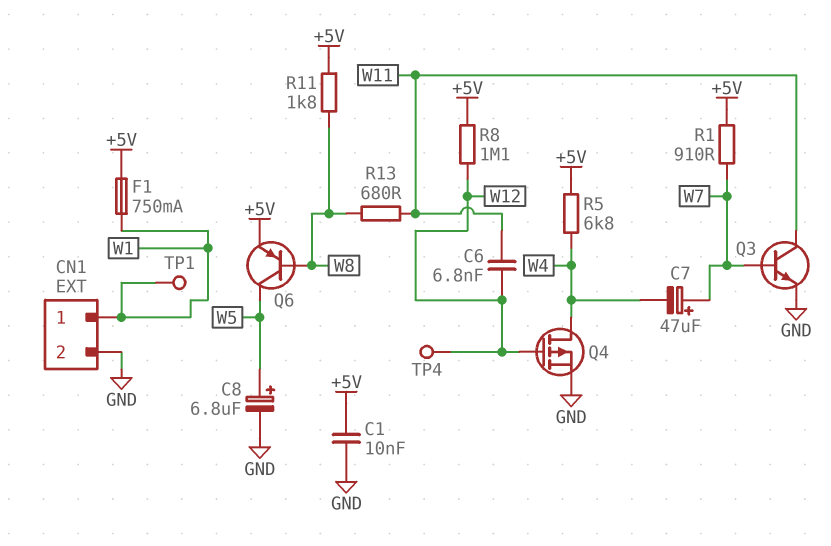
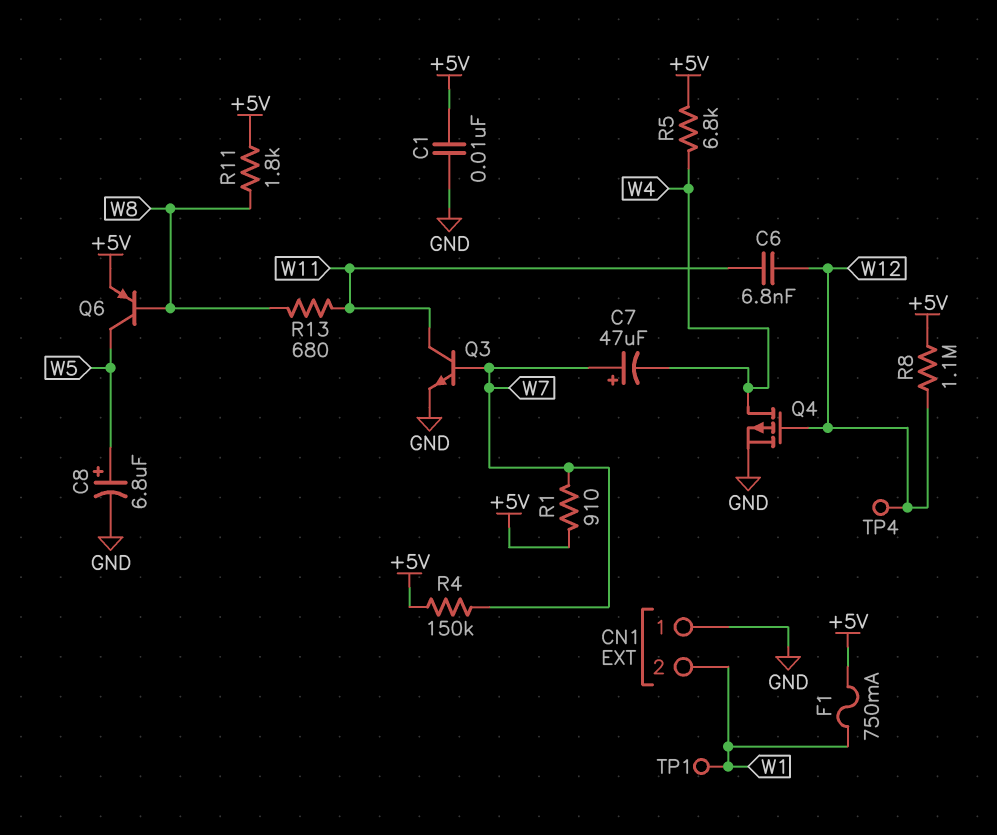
CN1 pin 1: W1 -> GND
CN1 pin 2: GND -> W1
R4: none -> 150k (+5V, W7)

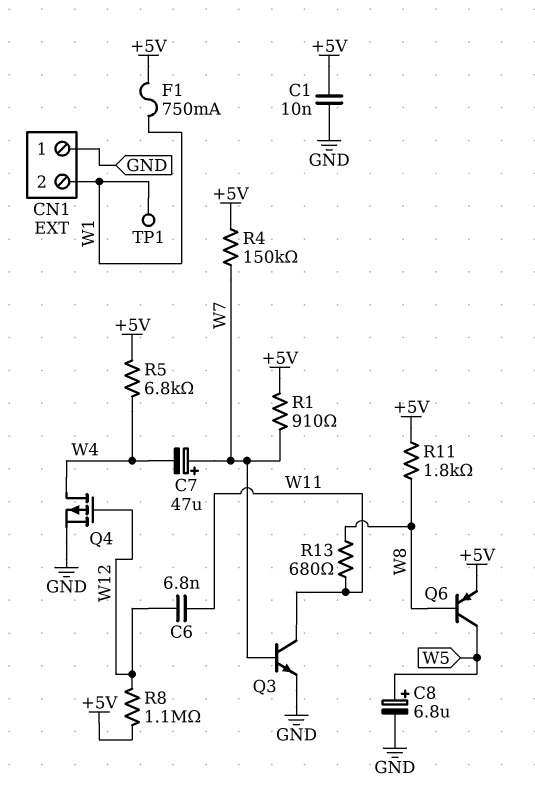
TP4: test point (W12) -> none

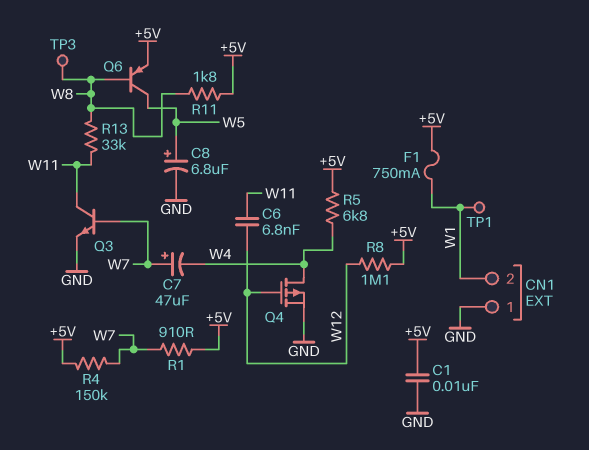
R13: 680 (W8, W11) -> 33k (W8, W11)
TP3: none -> test point (W8)

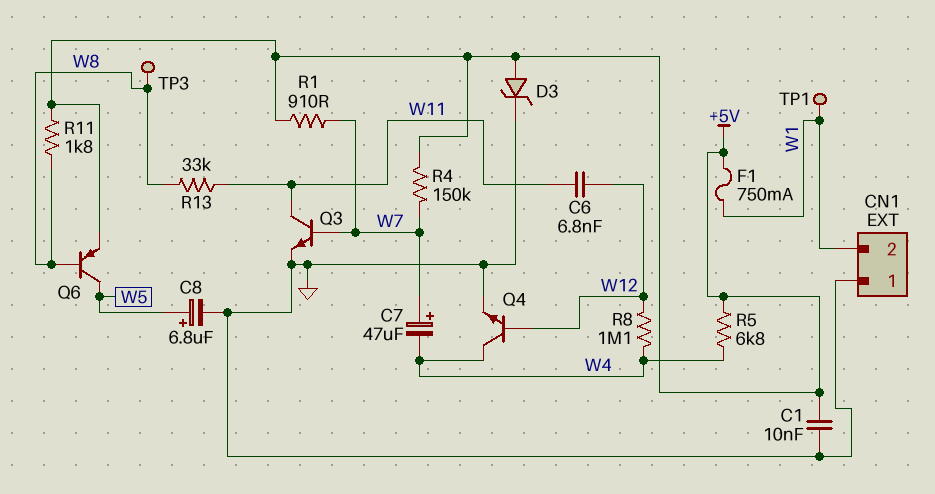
D3: none -> zener (A +5V, K GND)
Q4: PMOS (G W12, D W4, S GND) -> NPN (B W12, C W4, E GND)
R8: 1.1M (+5V, W12) -> 1.1M (W4, W12)

